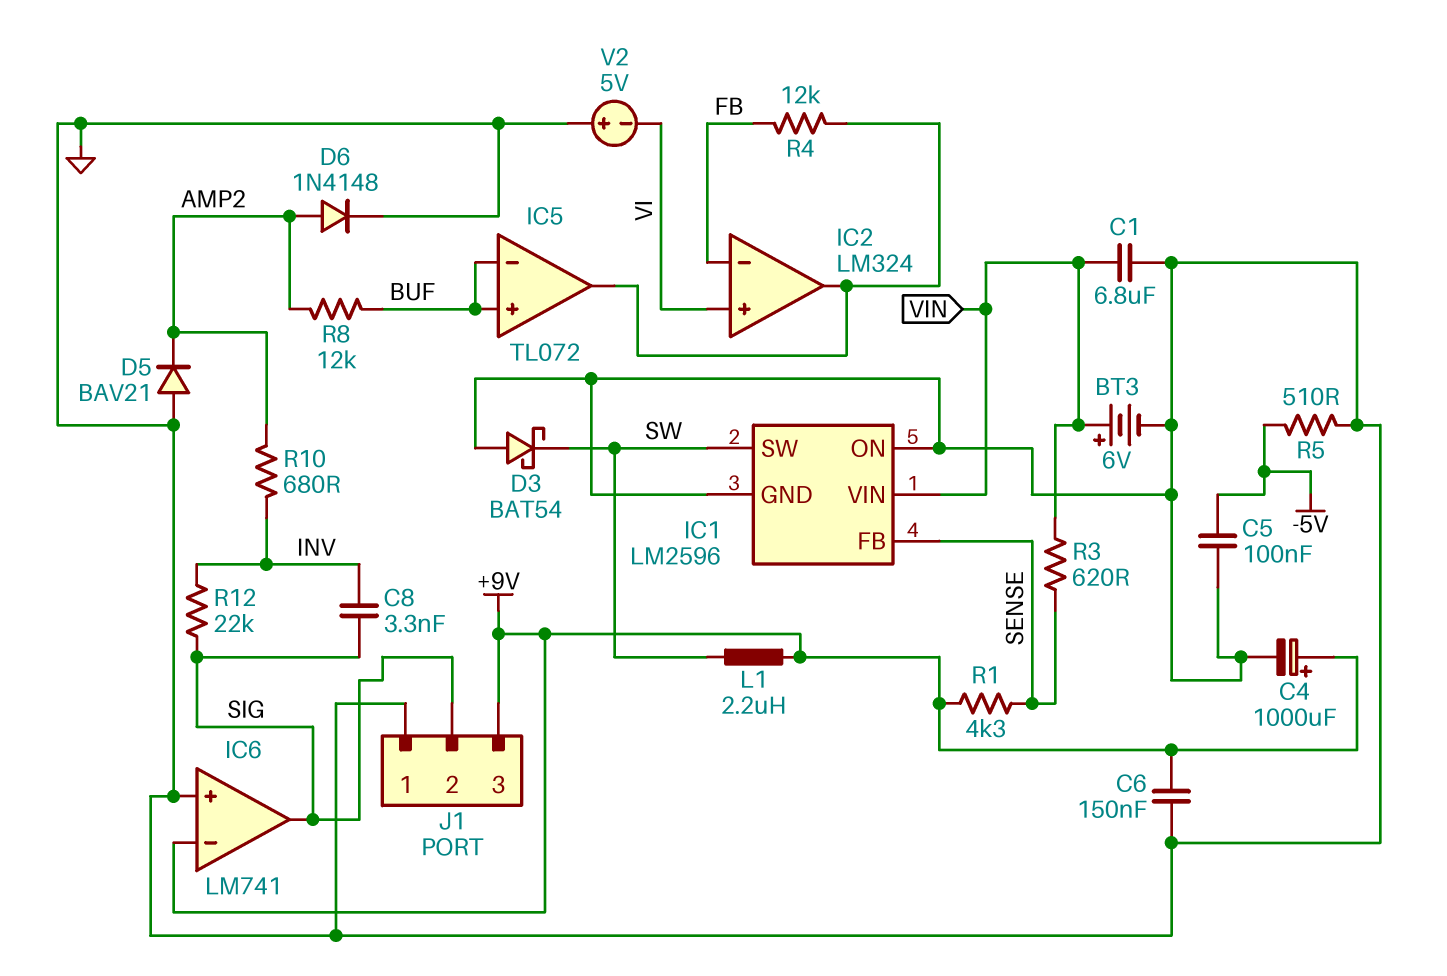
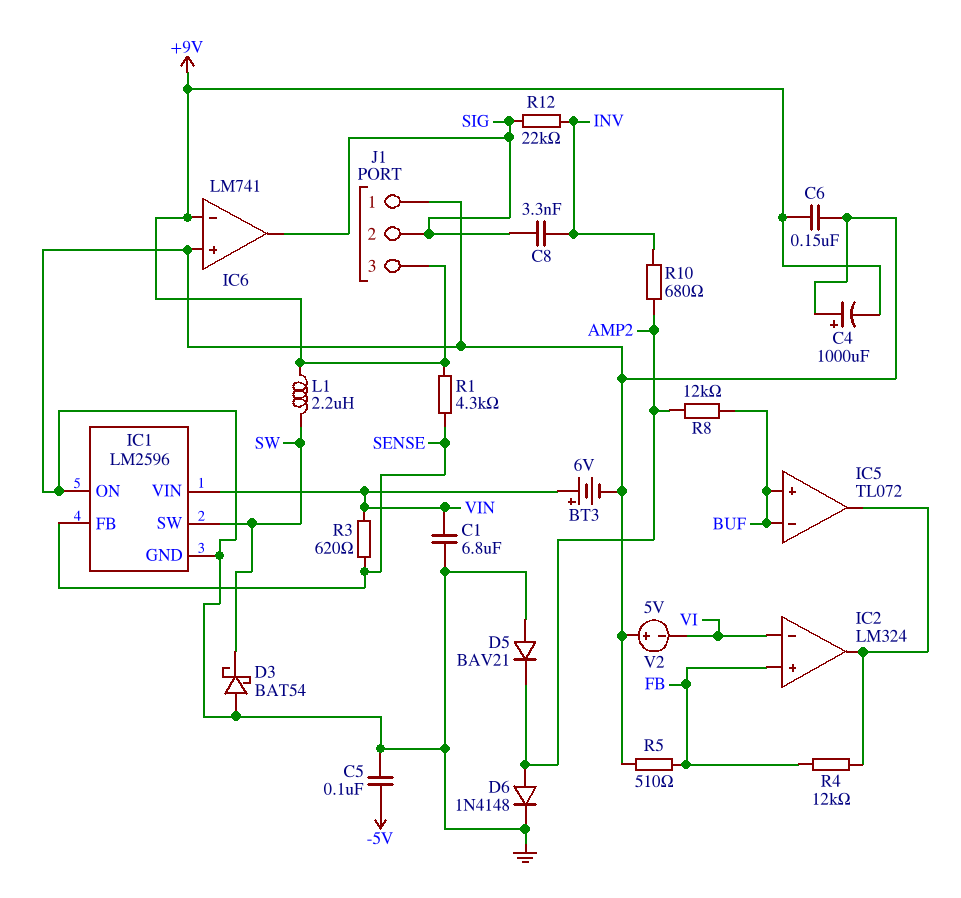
C4: 1000uF (plus +9V, minus GND) -> 1000uF (plus GND, minus +9V)
IC2 pin in+: VI -> FB
IC2 pin in-: FB -> VI
R5: 510 (-5V, GND) -> 510 (FB, GND)

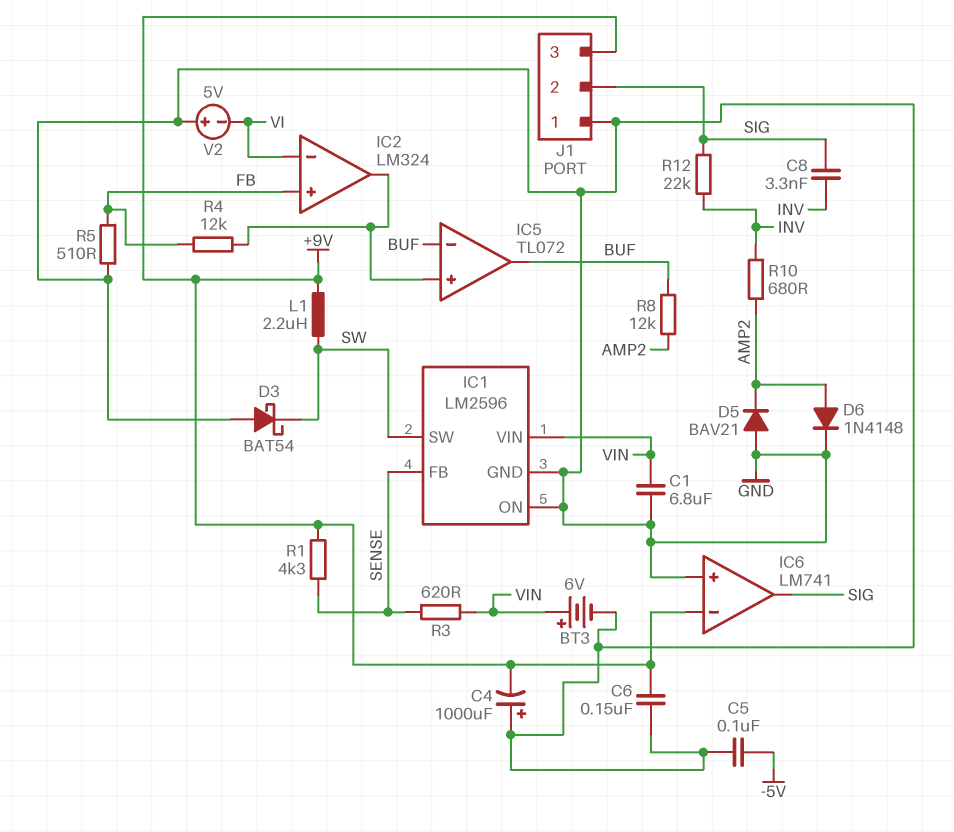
IC5 pin in+: BUF -> IC2/out
IC5 pin out: IC2/out -> BUF

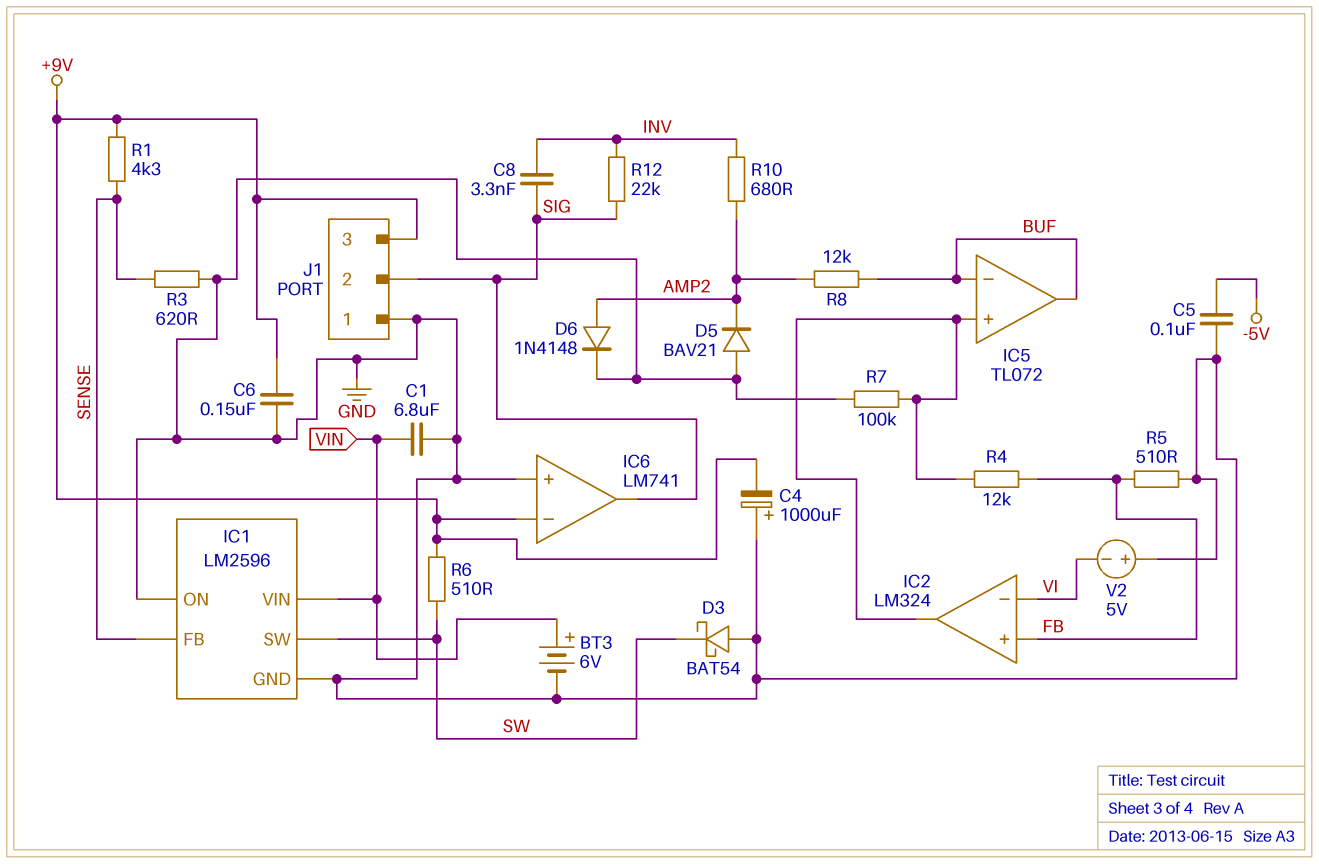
L1: 2.2uH (+9V, SW) -> none
R3: 620 (SENSE, VIN) -> 620 (GND, SENSE)
R6: none -> 510 (+9V, SW)
R7: none -> 100k (GND, IC2/out)

